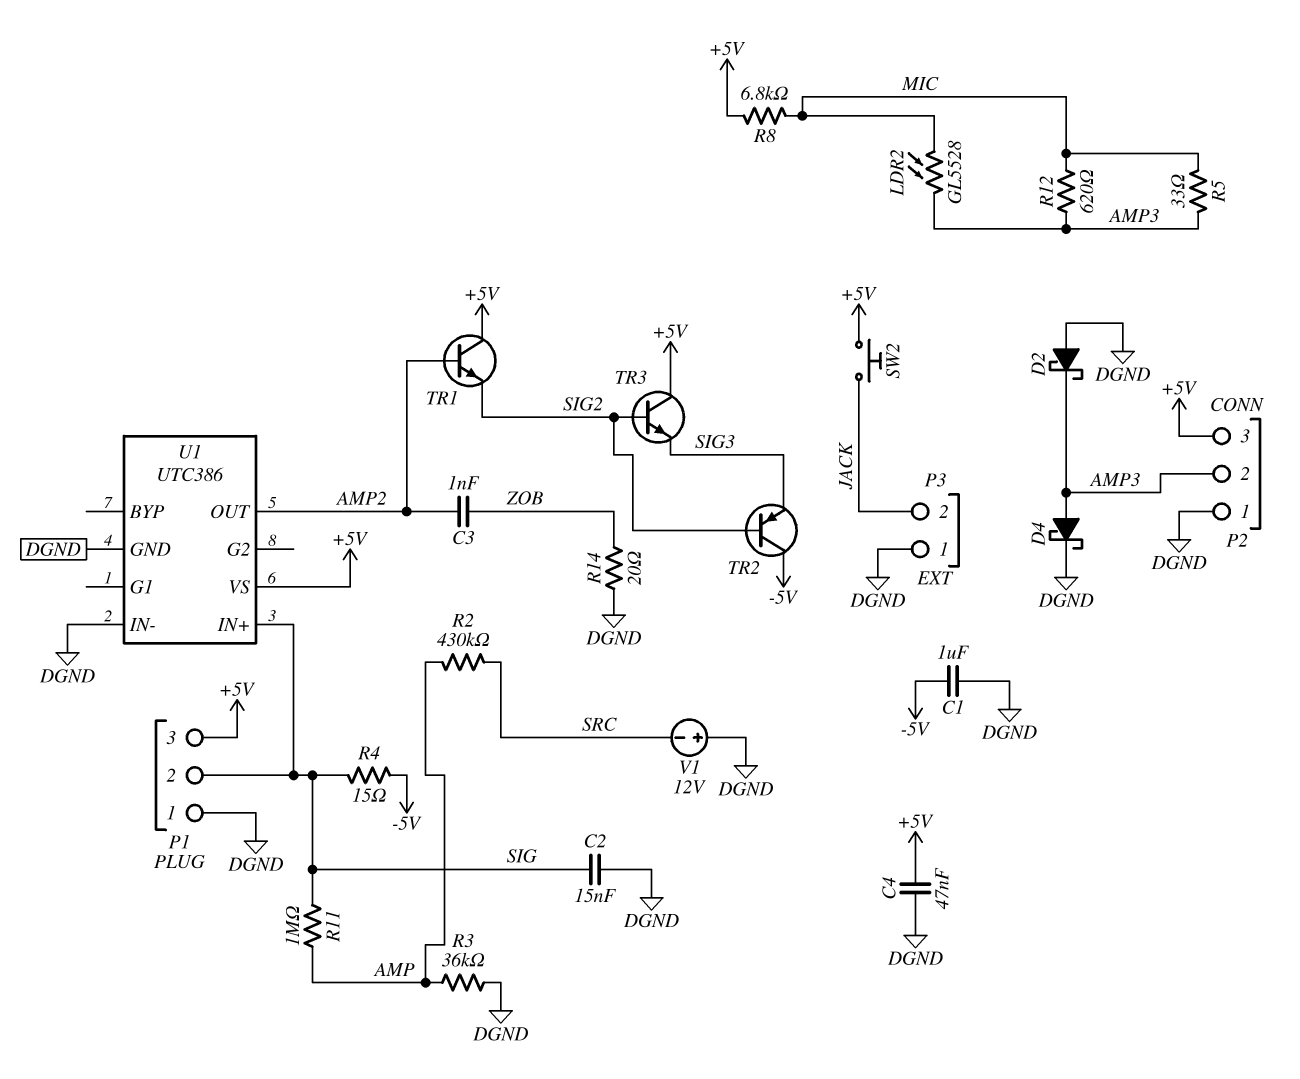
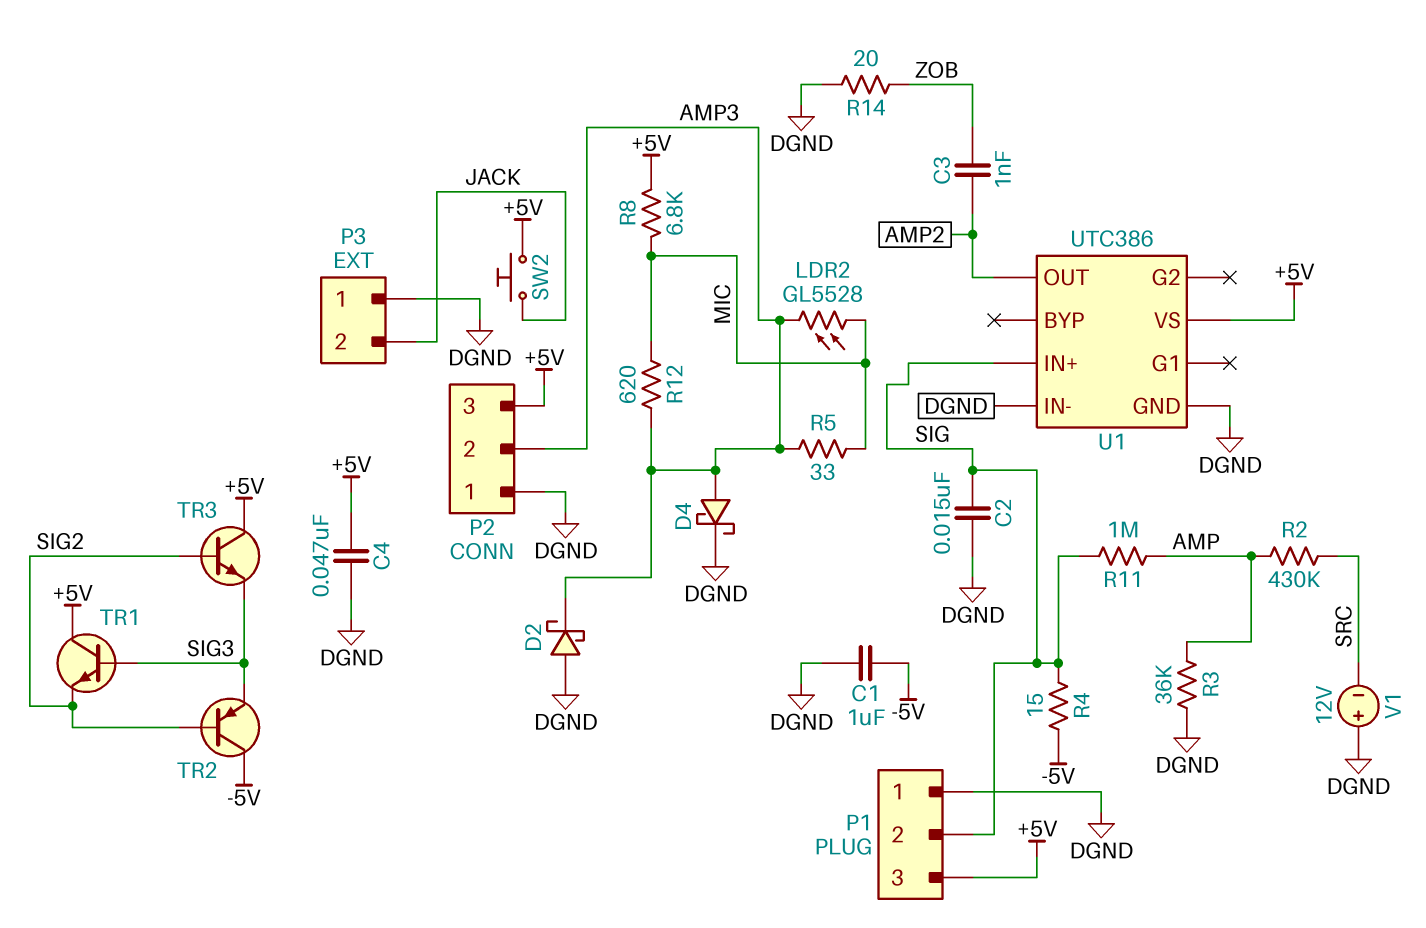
TR1: NPN (B AMP2, C +5V, E SIG2) -> NPN (B SIG3, C +5V, E SIG2)

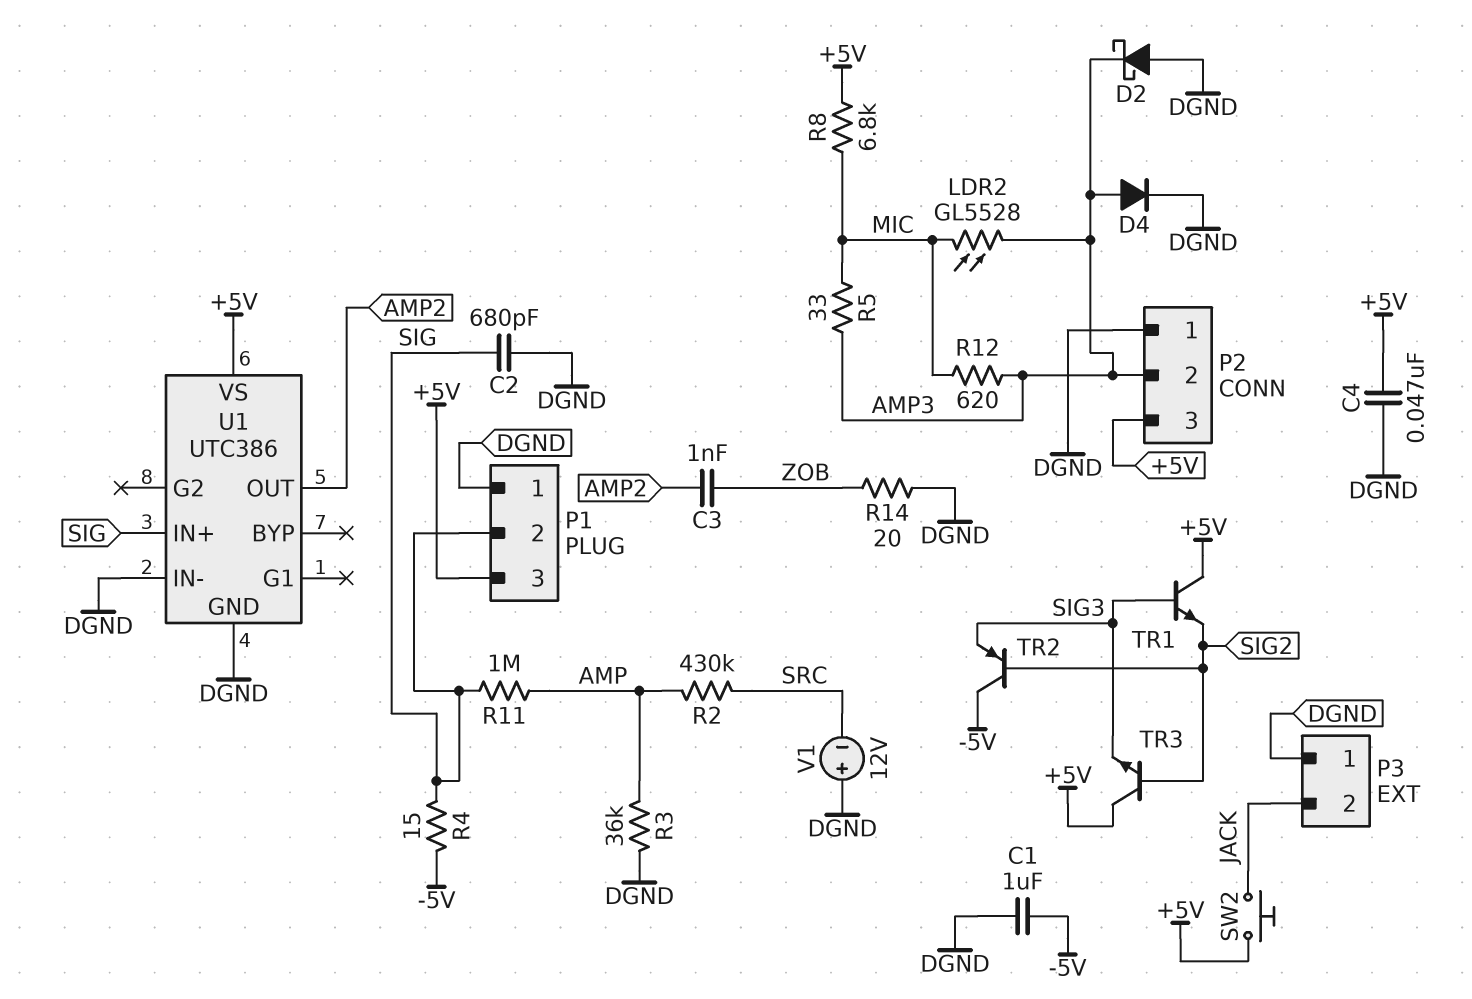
C2: 15nF (DGND, SIG) -> 680pF (DGND, SIG)
D4: schottky (A AMP3, K DGND) -> diode (A AMP3, K DGND)

